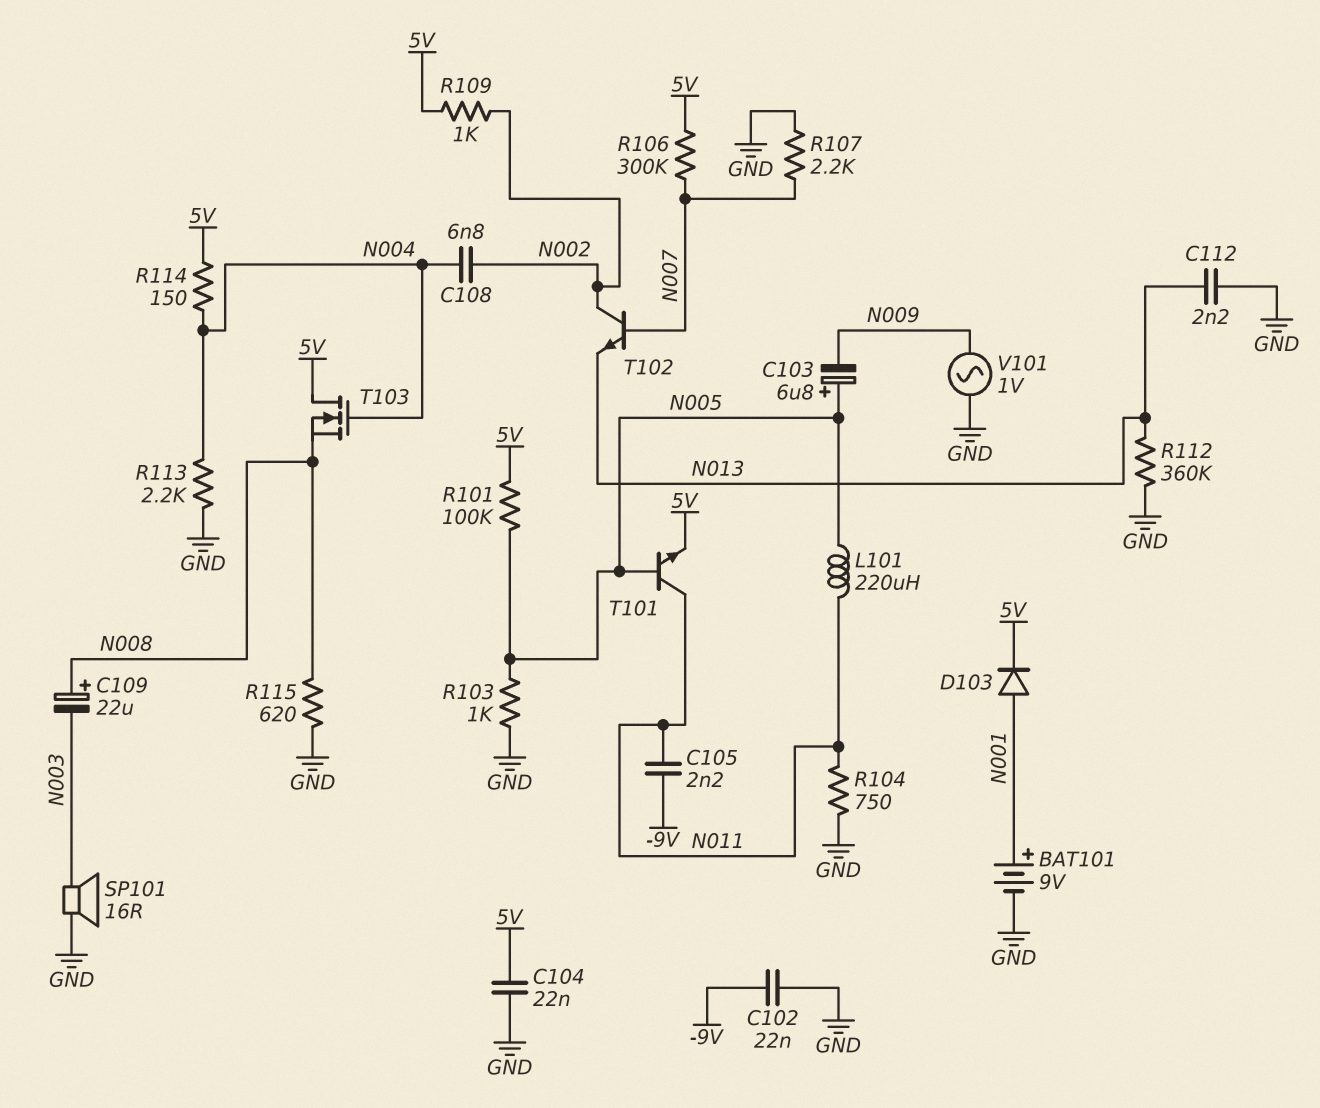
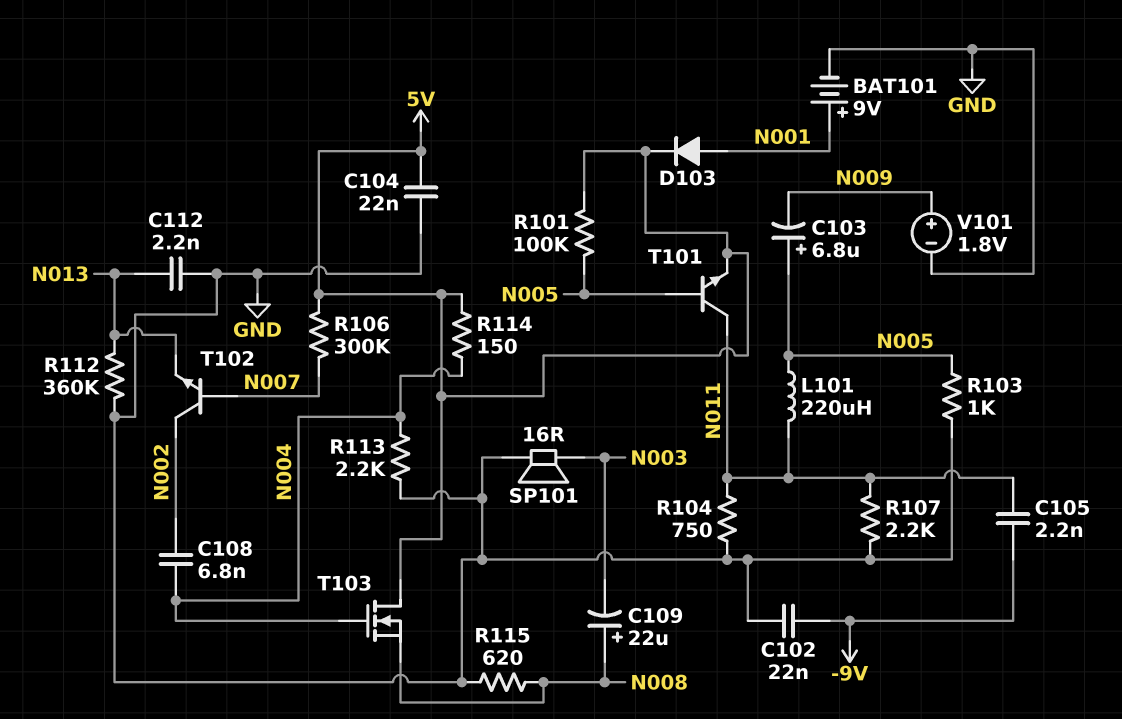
R107: 2.2k (GND, N007) -> 2.2k (GND, N011)
R109: 1k (5V, N002) -> none
V101: AC 1V (GND, N009) -> 1.8V (plus N009, minus GND)

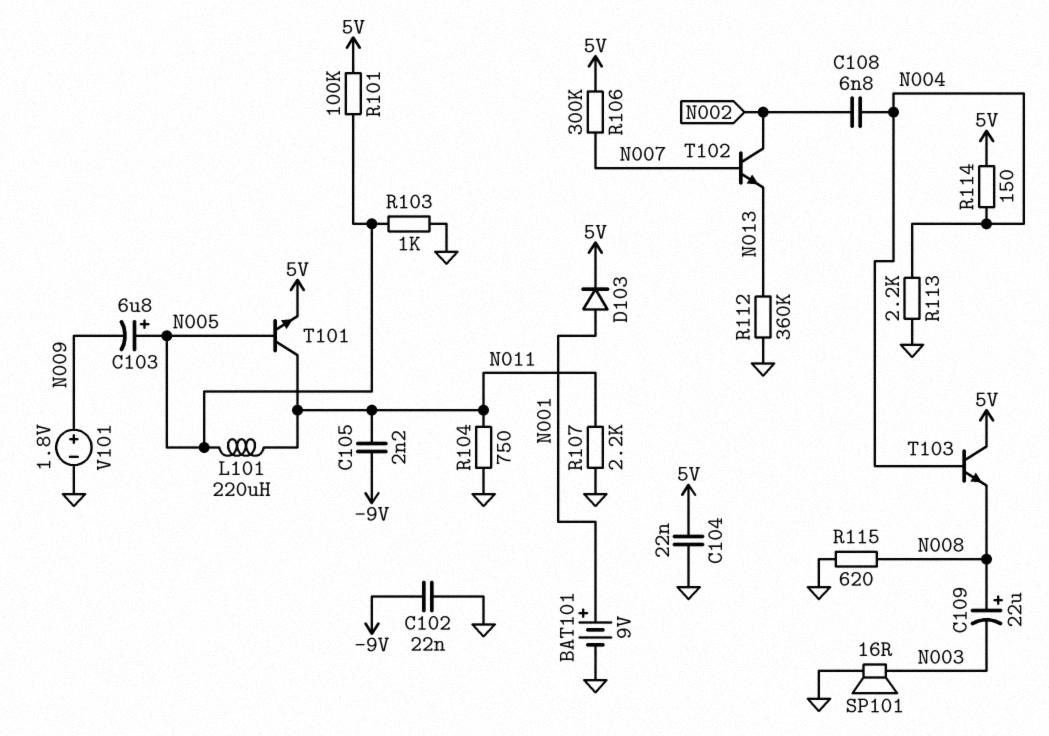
C112: 2.2nF (GND, N013) -> none
T103: NMOS (G N004, D 5V, S N008) -> NPN (B N004, C 5V, E N008)

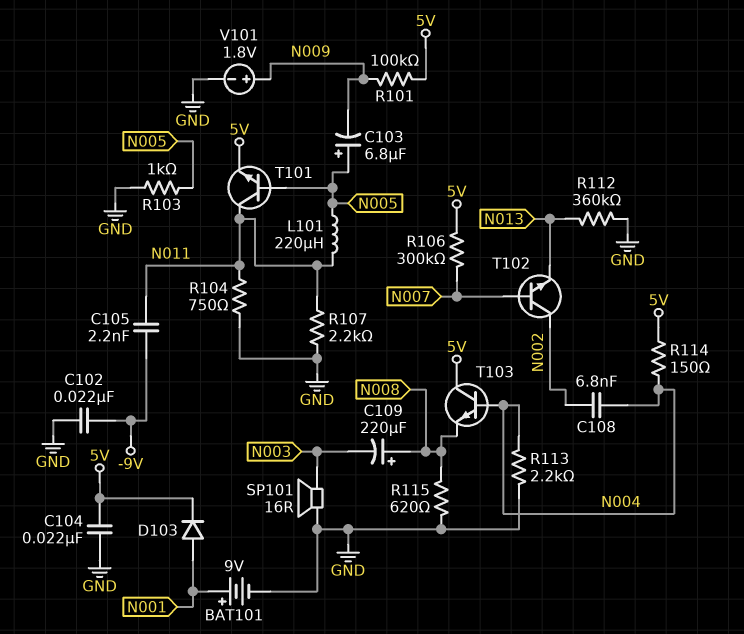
C109: 22uF (plus N008, minus N003) -> 220uF (plus N008, minus N003)
R101: 100k (5V, N005) -> 100k (5V, N009)

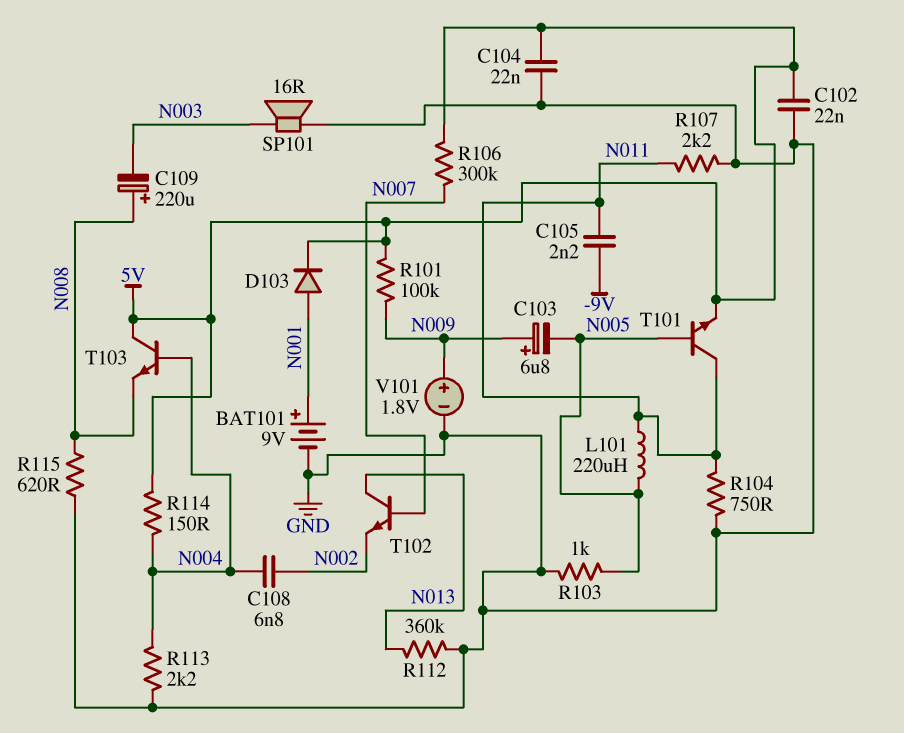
C102: 22nF (-9V, GND) -> 22nF (5V, GND)
C103: 6.8uF (plus N005, minus N009) -> 6.8uF (plus N009, minus N005)
T102: NPN (B N007, C N002, E N013) -> NPN (B N007, C N013, E N002)

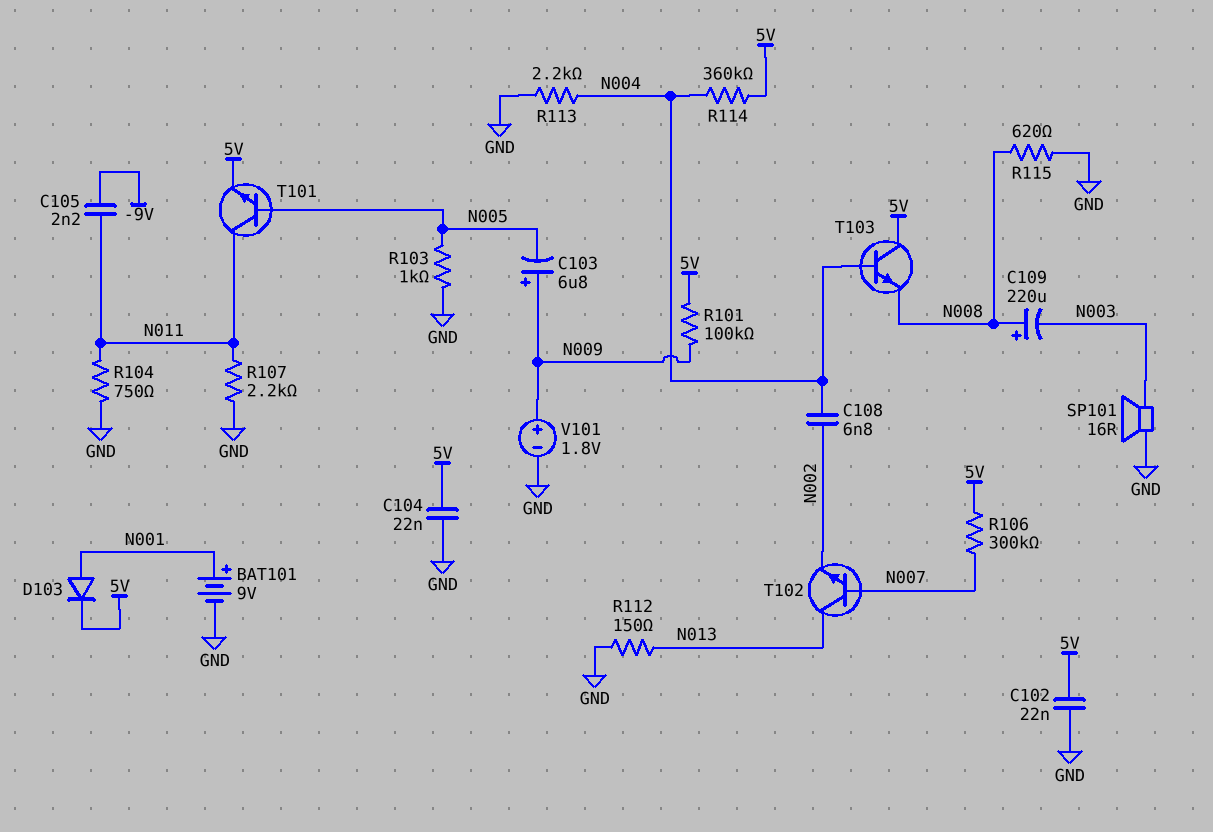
L101: 220uH (N005, N011) -> none
R112: 360k (GND, N013) -> 150 (GND, N013)
R114: 150 (5V, N004) -> 360k (5V, N004)

